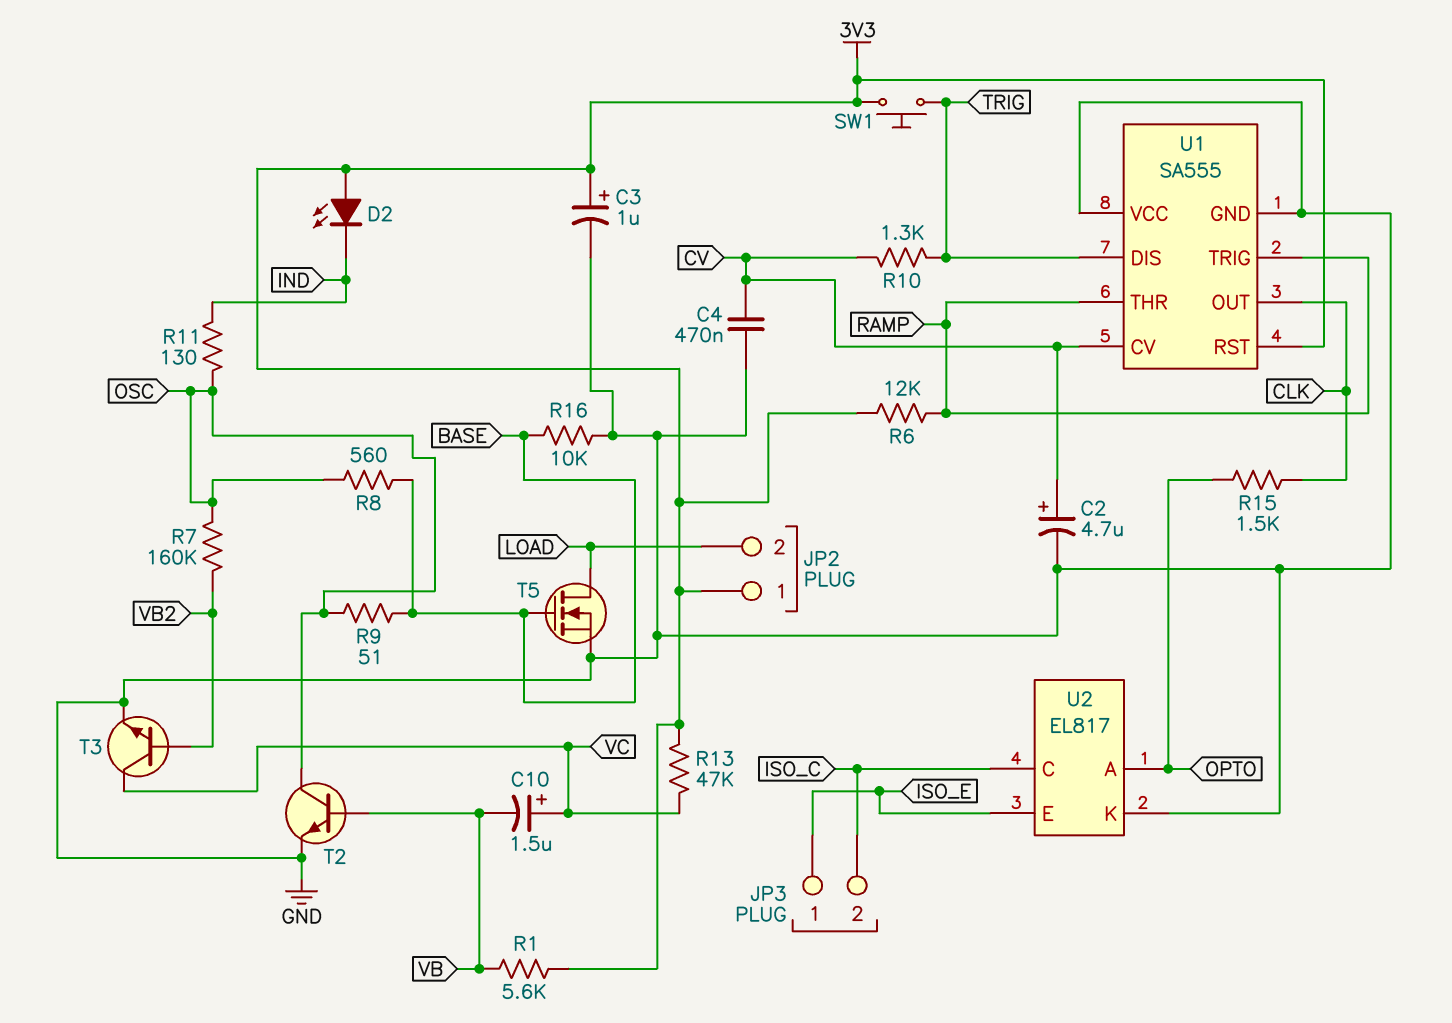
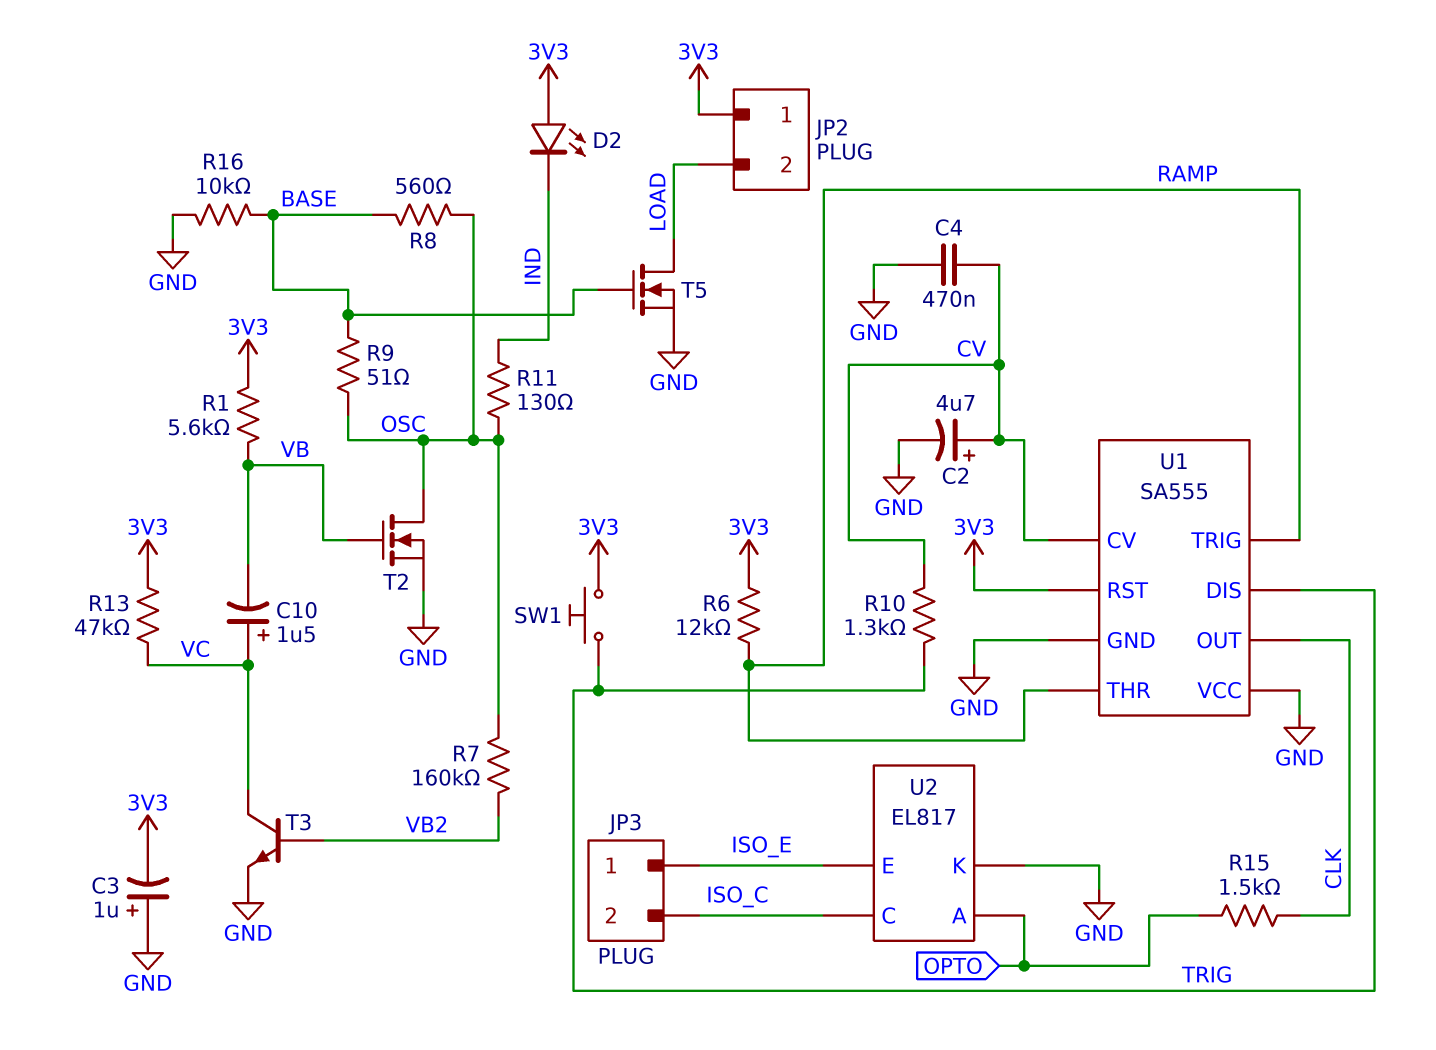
C3: 1uF (plus 3V3, minus GND) -> 1uF (plus GND, minus 3V3)
T2: NPN (B VB, C OSC, E GND) -> NMOS (G VB, D OSC, S GND)

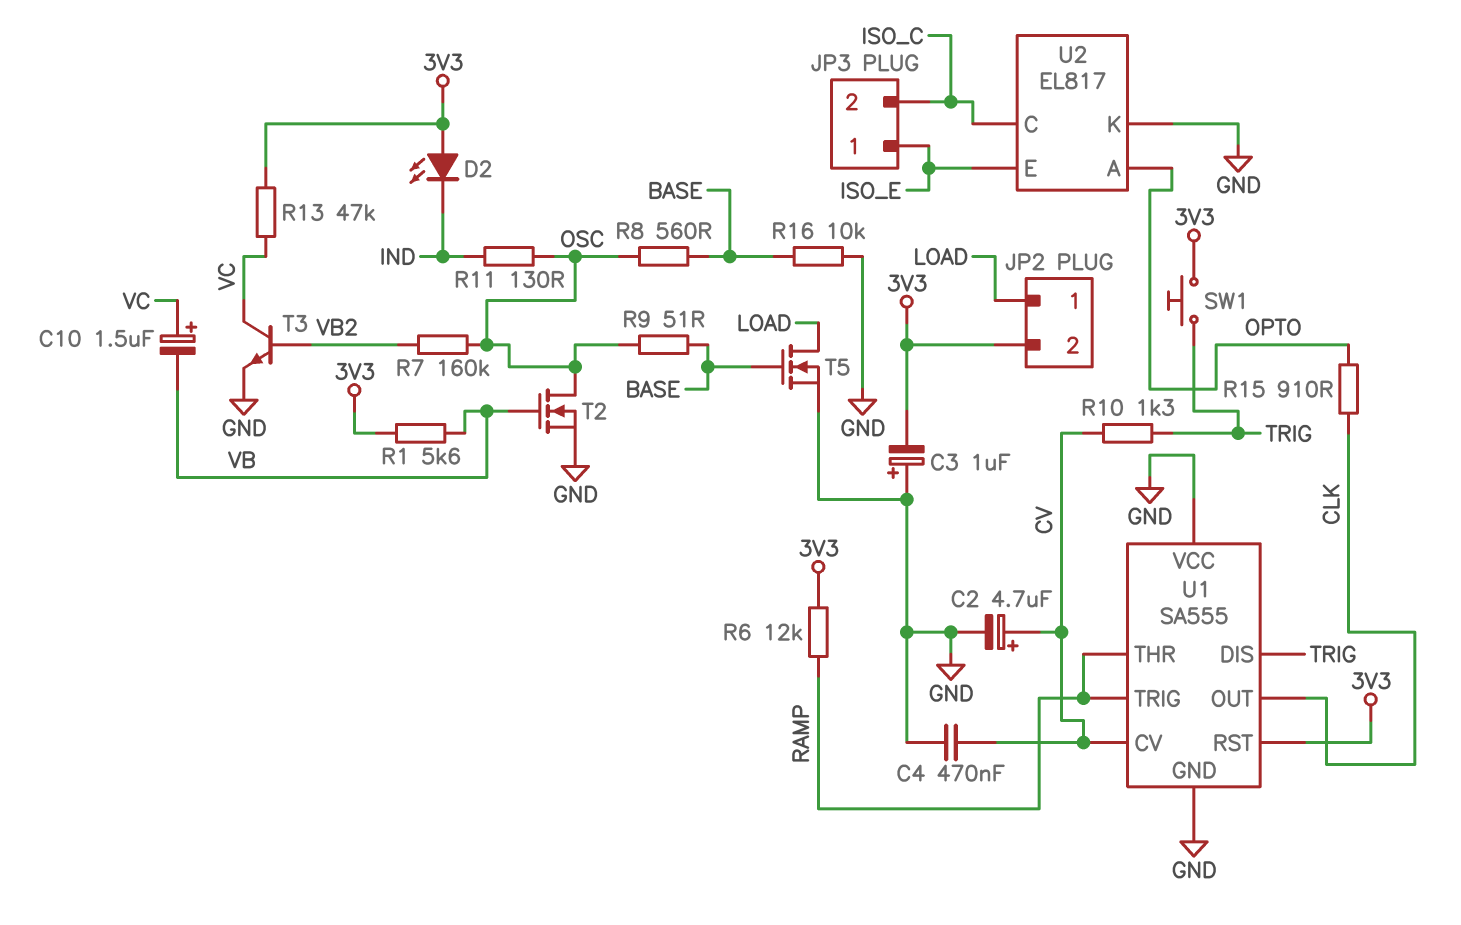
JP2 pin 1: 3V3 -> LOAD
JP2 pin 2: LOAD -> 3V3
R15: 1.5k (CLK, OPTO) -> 910 (CLK, OPTO)

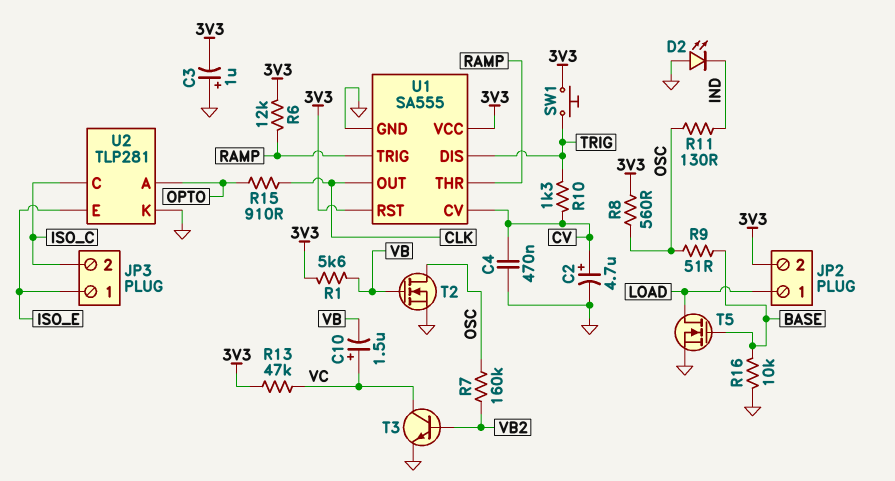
D2: LED (A 3V3, K IND) -> LED (A GND, K IND)
R8: 560 (BASE, OSC) -> 560 (3V3, OSC)
U1 pin VCC: GND -> 3V3
U2: EL817 -> TLP281

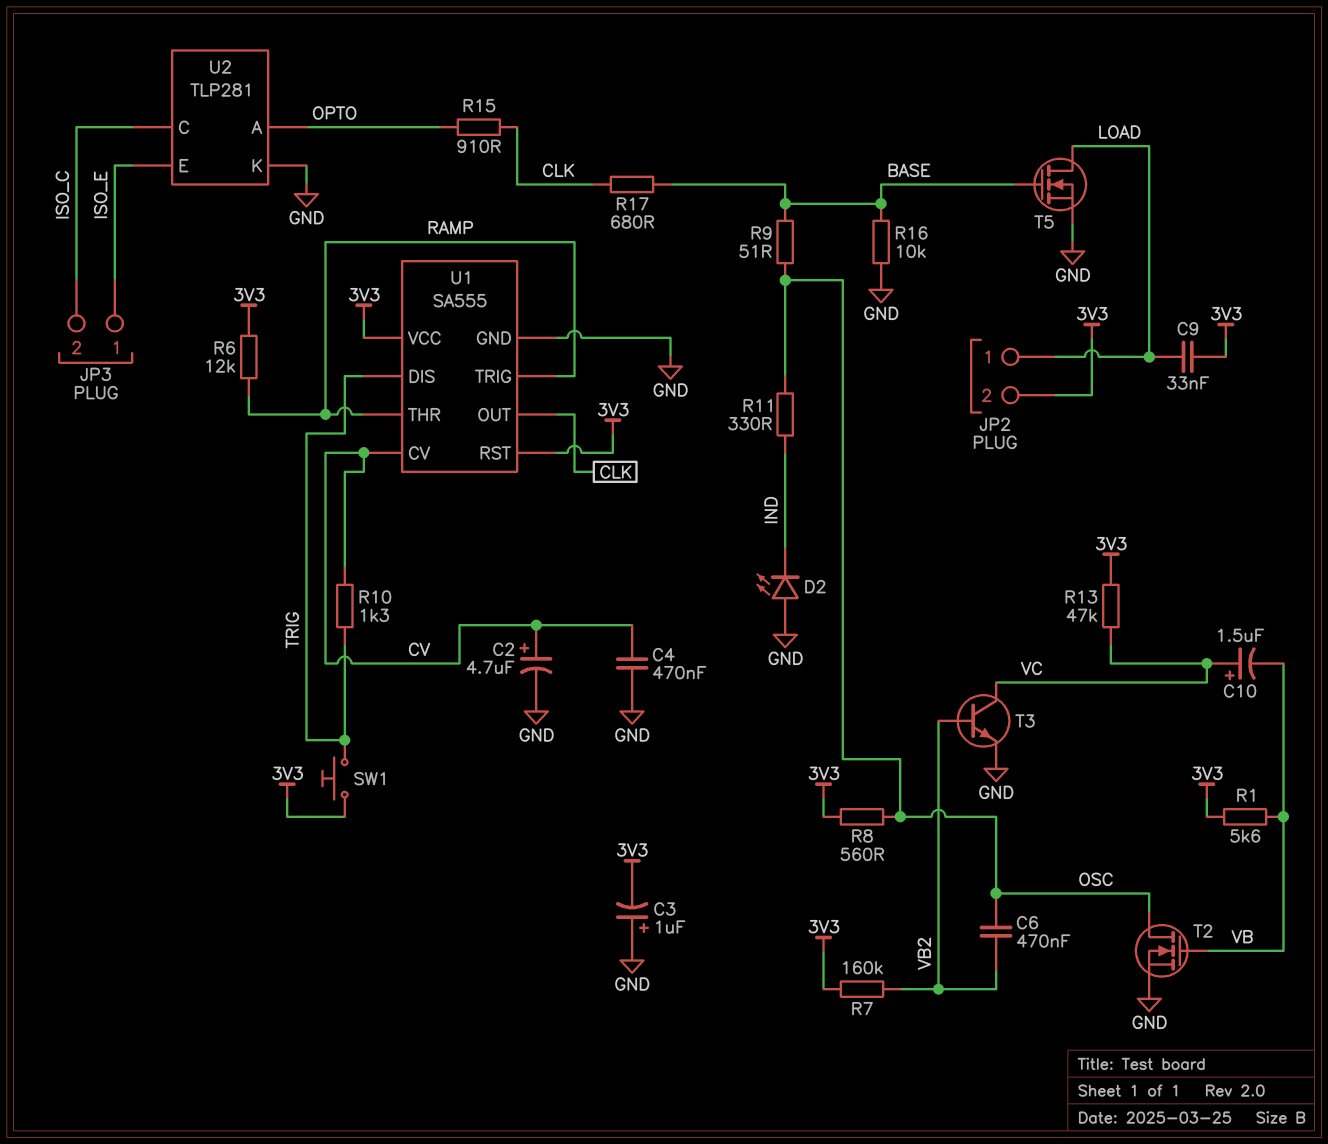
C6: none -> 470nF (OSC, VB2)
C9: none -> 33nF (3V3, LOAD)
R7: 160k (OSC, VB2) -> 160k (3V3, VB2)
R11: 130 (IND, OSC) -> 330 (IND, OSC)
R17: none -> 680 (BASE, CLK)

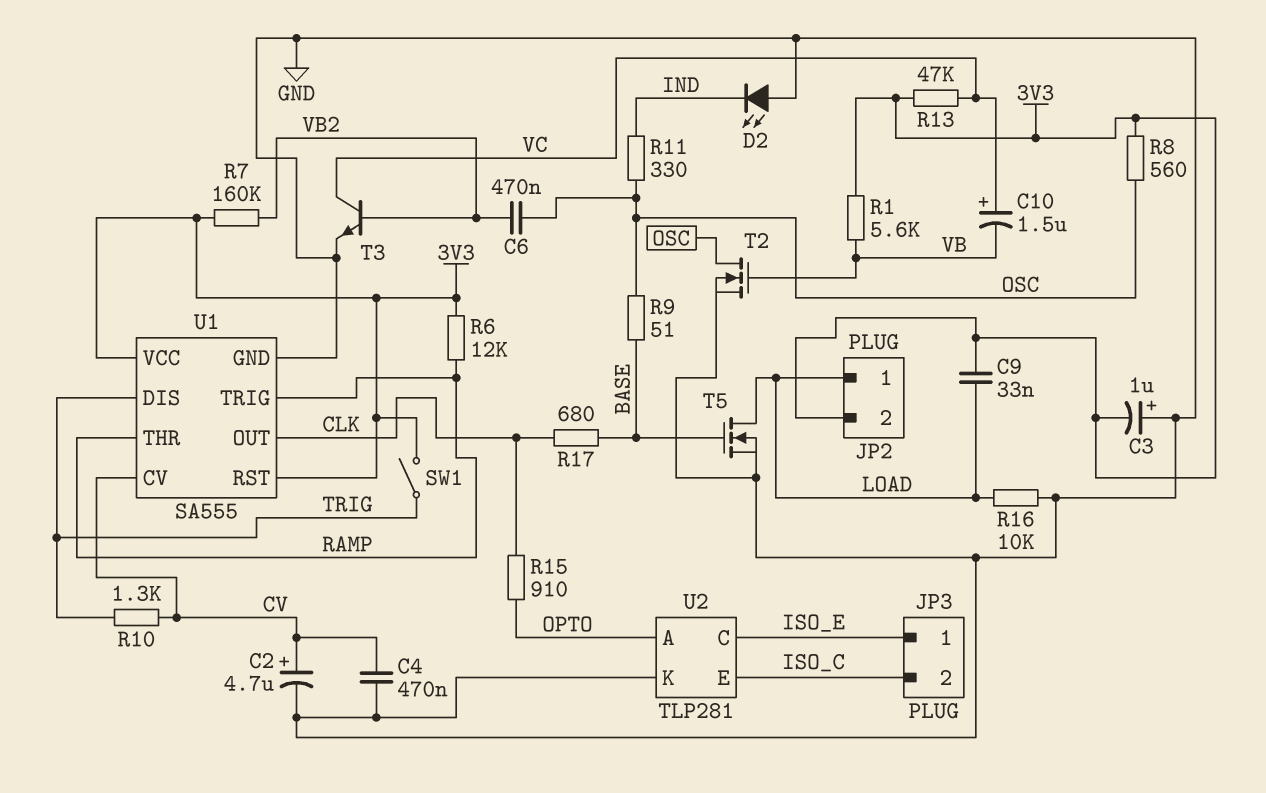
R16: 10k (BASE, GND) -> 10k (GND, LOAD)
SW1: button (3V3, TRIG) -> switch (3V3, TRIG)
U2 pin C: ISO_C -> ISO_E
U2 pin E: ISO_E -> ISO_C

